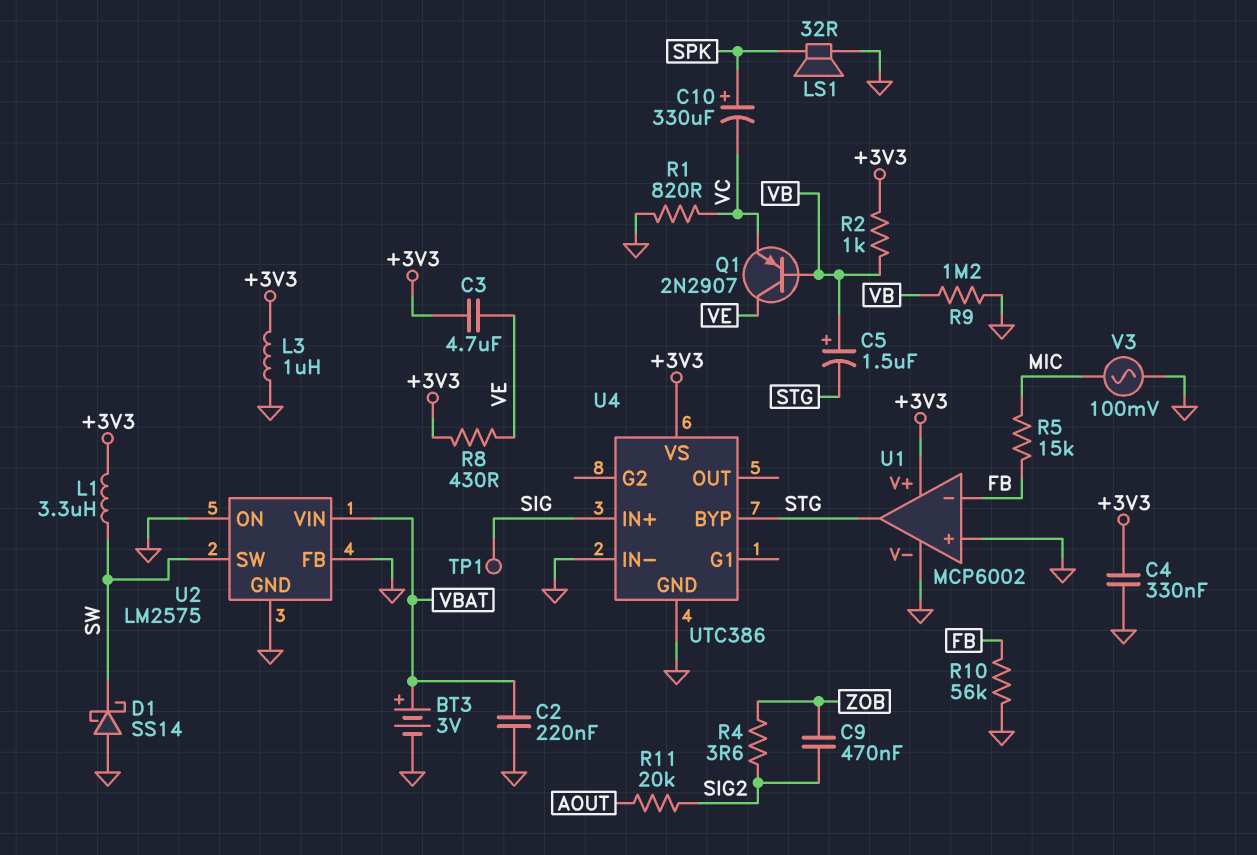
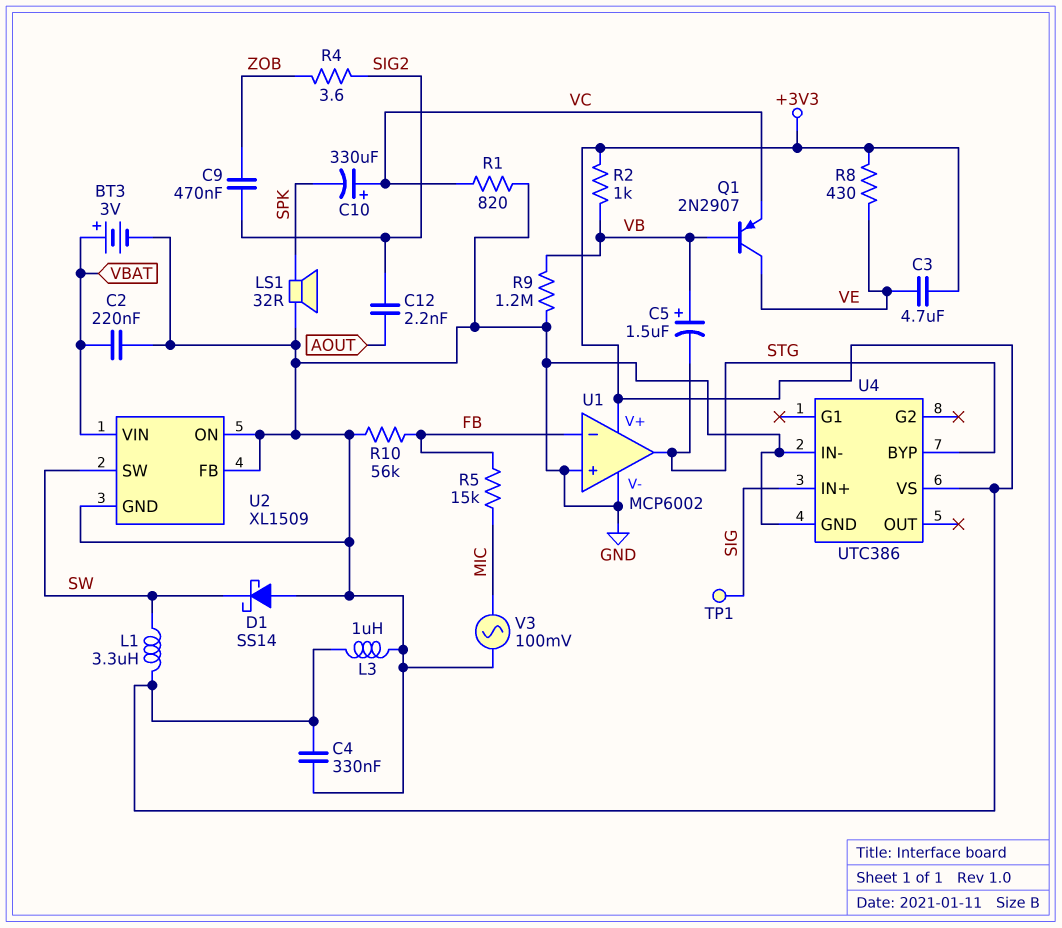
C10: 330uF (plus SPK, minus VC) -> 330uF (plus VC, minus SPK)
C12: none -> 2.2nF (AOUT, SIG2)
R11: 20k (AOUT, SIG2) -> none
U2: LM2575 -> XL1509

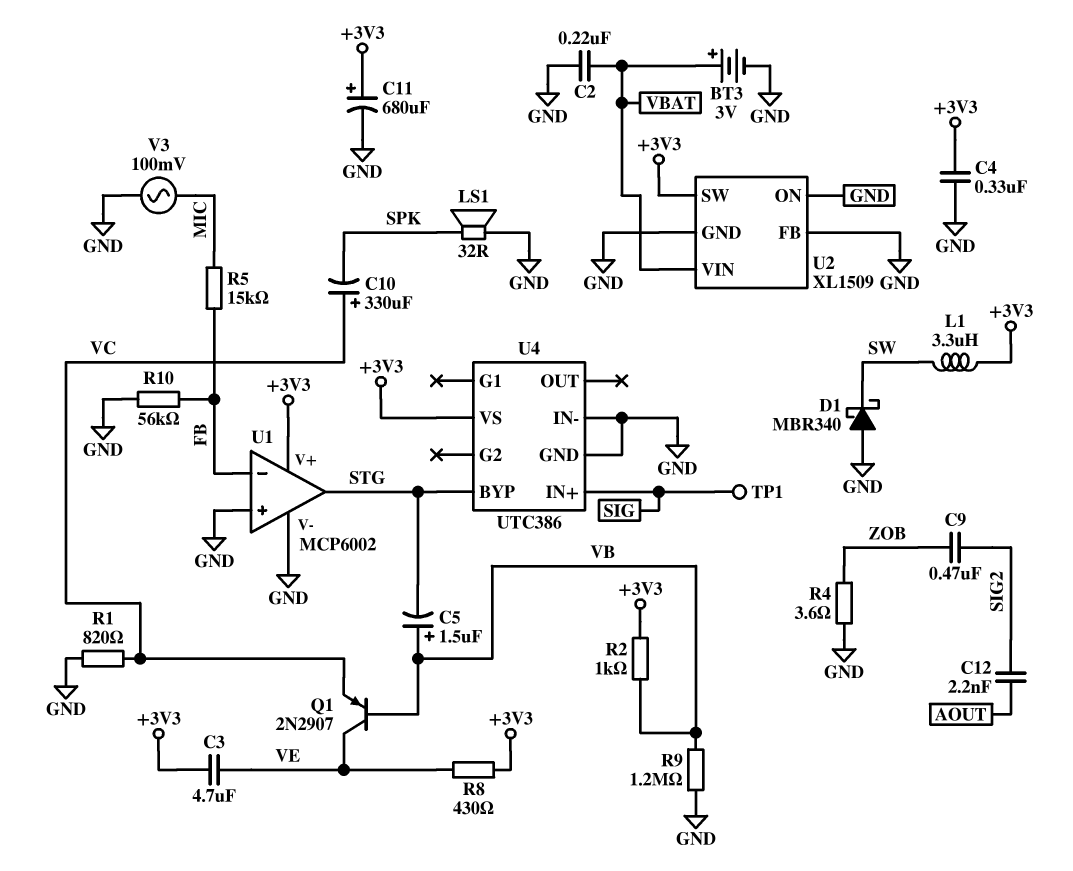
C11: none -> 680uF (plus +3V3, minus GND)
D1: schottky SS14 (A GND, K SW) -> schottky MBR340 (A GND, K SW)
L3: 1uH (+3V3, GND) -> none
R4: 3.6 (SIG2, ZOB) -> 3.6 (GND, ZOB)
U2 pin SW: SW -> +3V3

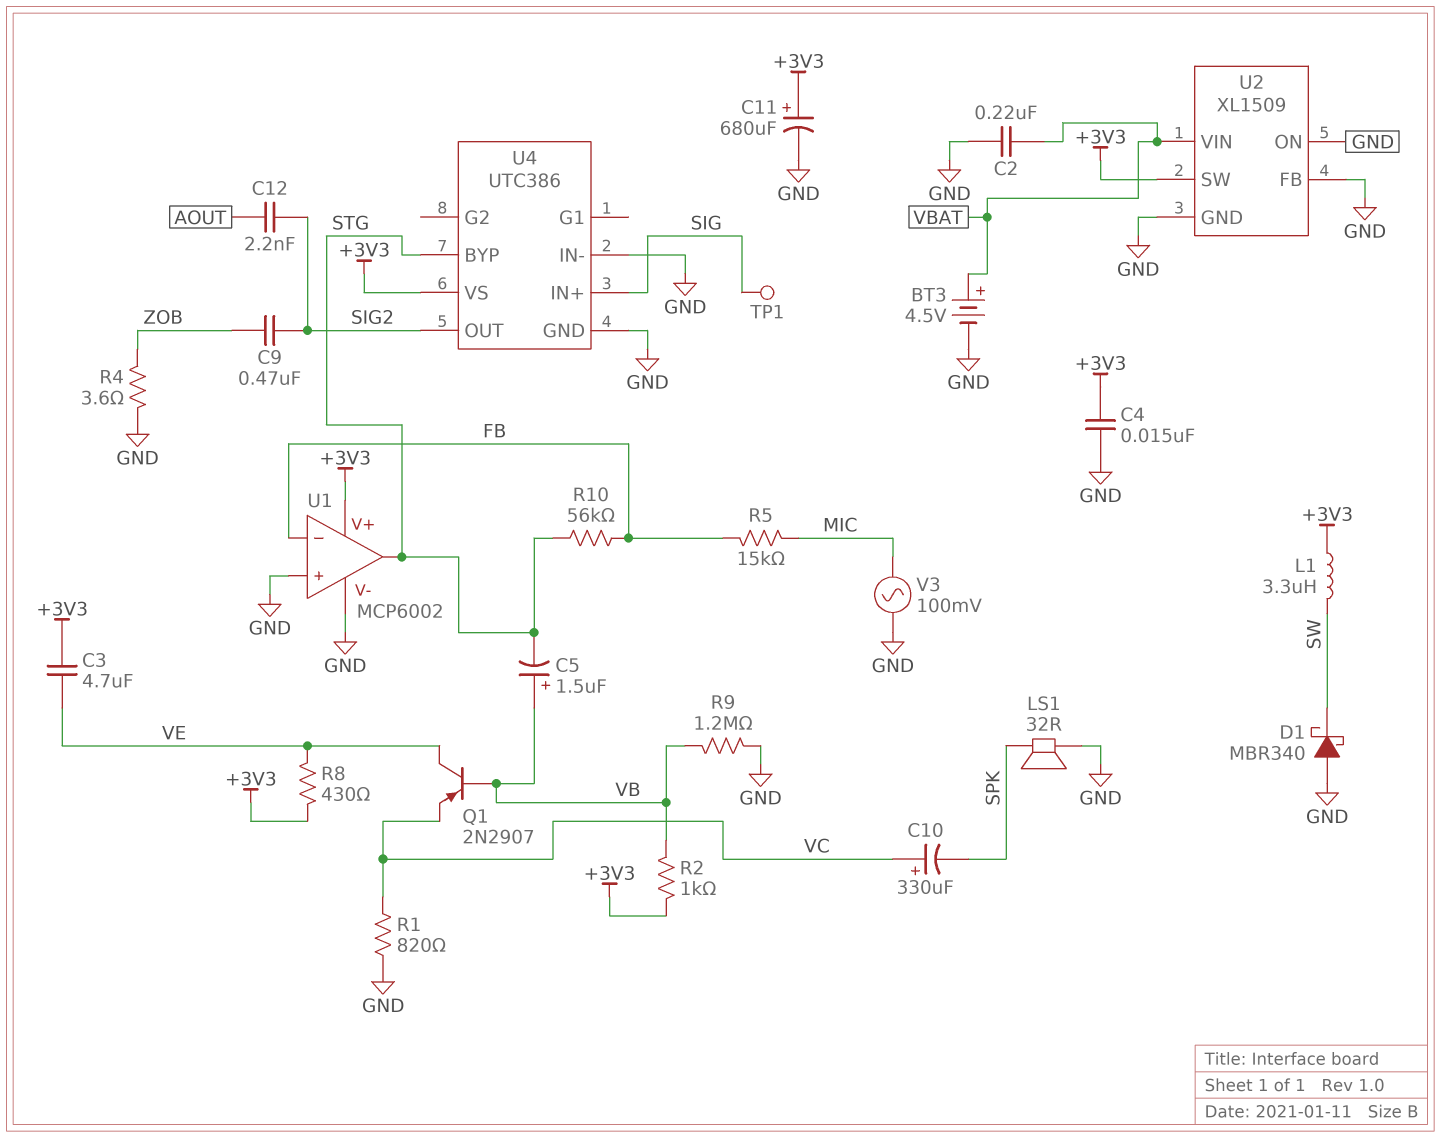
BT3: 3V (plus VBAT, minus GND) -> 4.5V (plus VBAT, minus GND)
C4: 330nF (+3V3, GND) -> 15nF (+3V3, GND)
R10: 56k (FB, GND) -> 56k (FB, STG)
U4 pin OUT: none -> SIG2

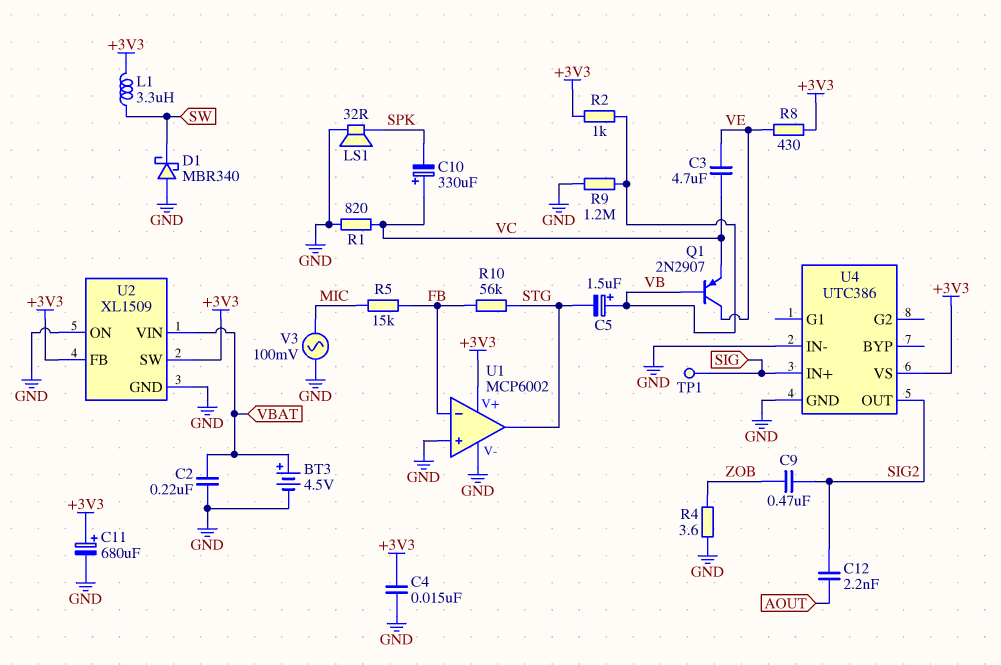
C3: 4.7uF (+3V3, VE) -> 4.7uF (VC, VE)
U2 pin FB: GND -> +3V3
U4 pin BYP: STG -> none

